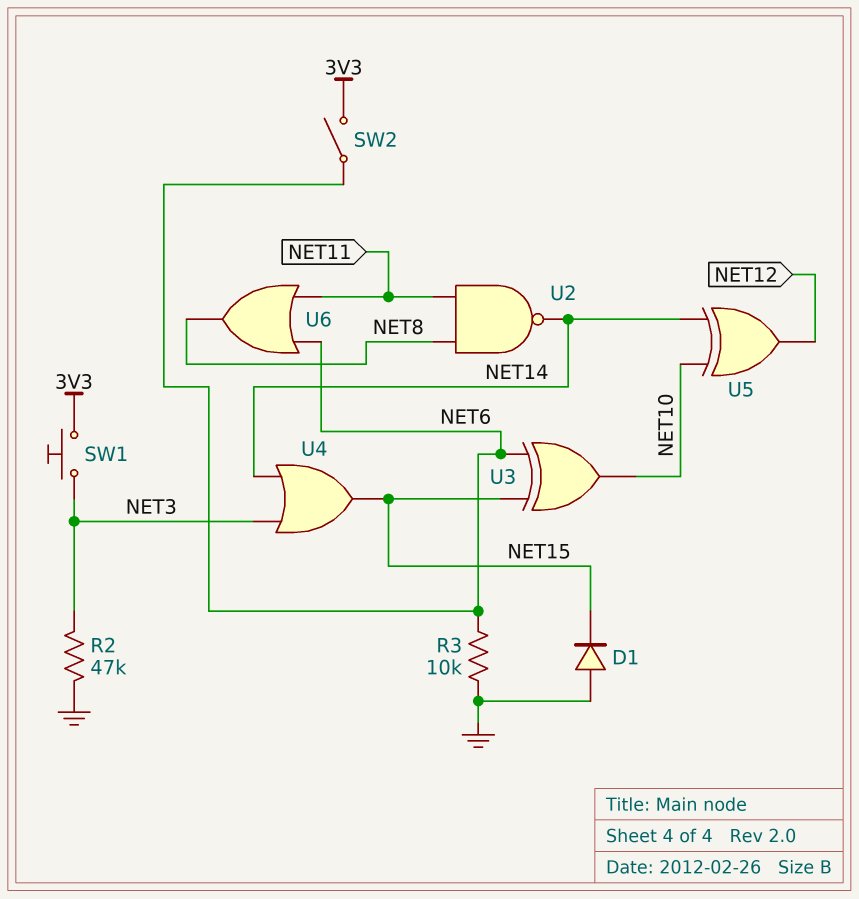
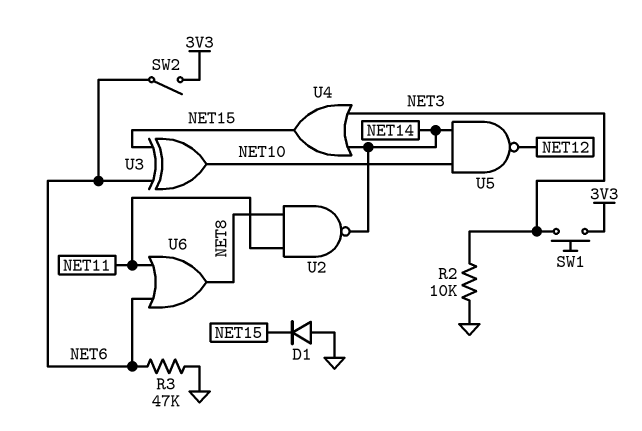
R2: 47k (GND, NET3) -> 10k (GND, NET3)
R3: 10k (GND, NET6) -> 47k (GND, NET6)
U5: XOR (in NET10, in NET14, out NET12) -> NAND (in NET10, in NET14, out NET12)

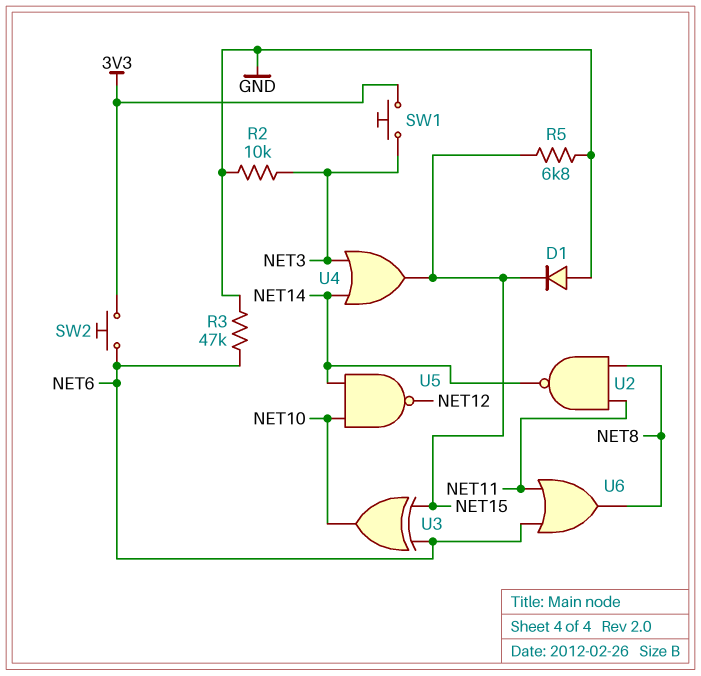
R5: none -> 6.8k (GND, NET15)
SW2: switch (3V3, NET6) -> button (3V3, NET6)

